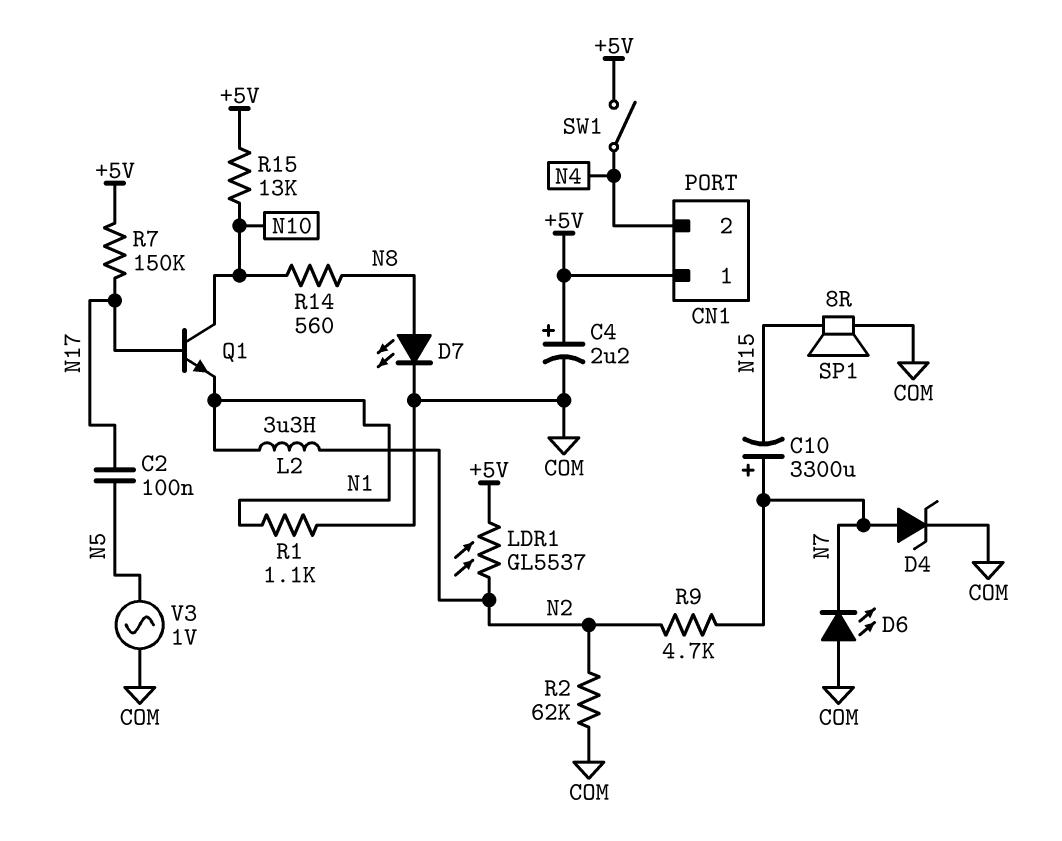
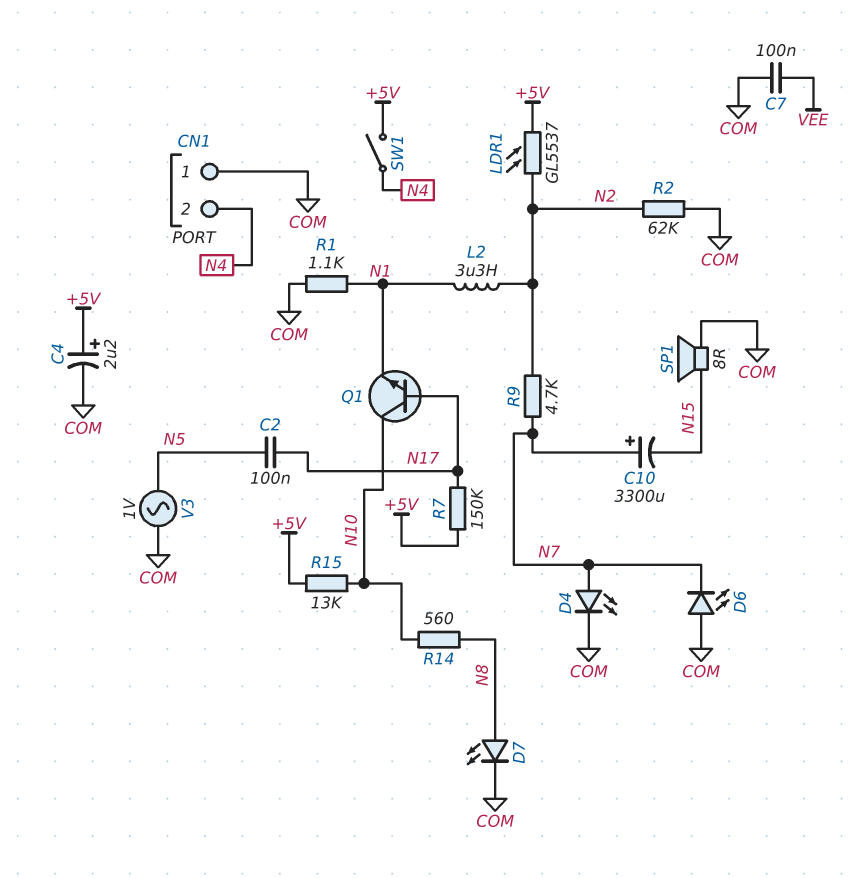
C7: none -> 100nF (COM, VEE)
CN1 pin 1: +5V -> COM
D4: zener (A N7, K COM) -> LED (A N7, K COM)

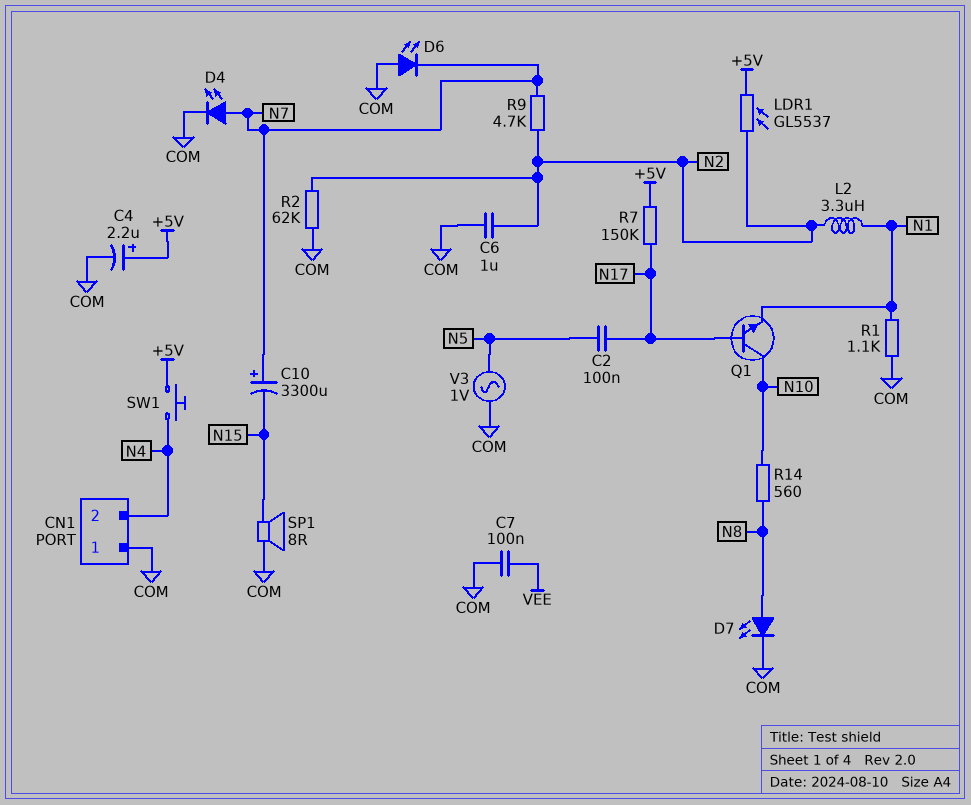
C6: none -> 1uF (COM, N2)
R15: 13k (+5V, N10) -> none
SW1: switch (+5V, N4) -> button (+5V, N4)

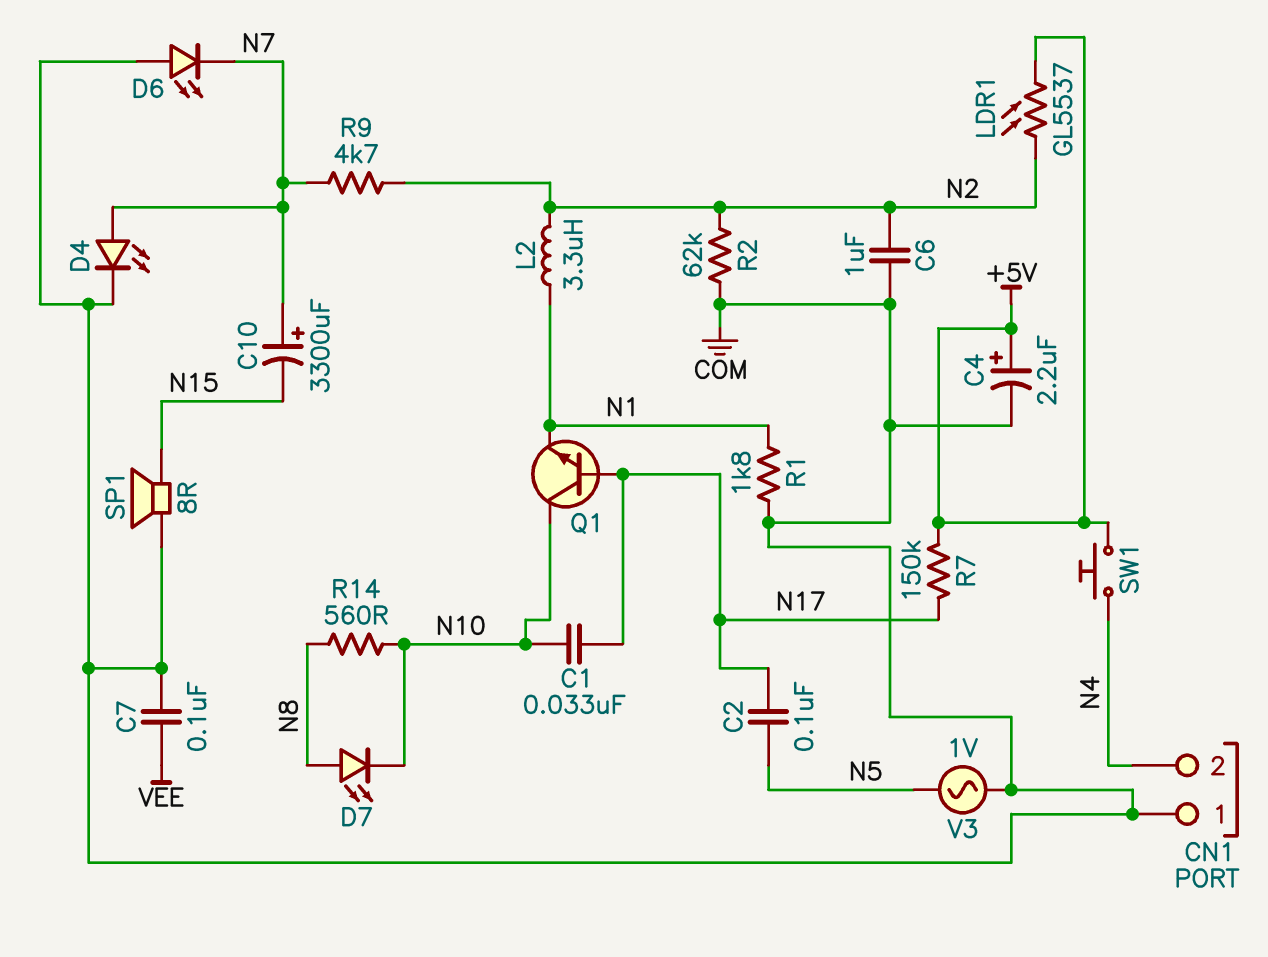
C1: none -> 33nF (N10, N17)
D7: LED (A N8, K COM) -> LED (A N8, K N10)
R1: 1.1k (COM, N1) -> 1.8k (COM, N1)

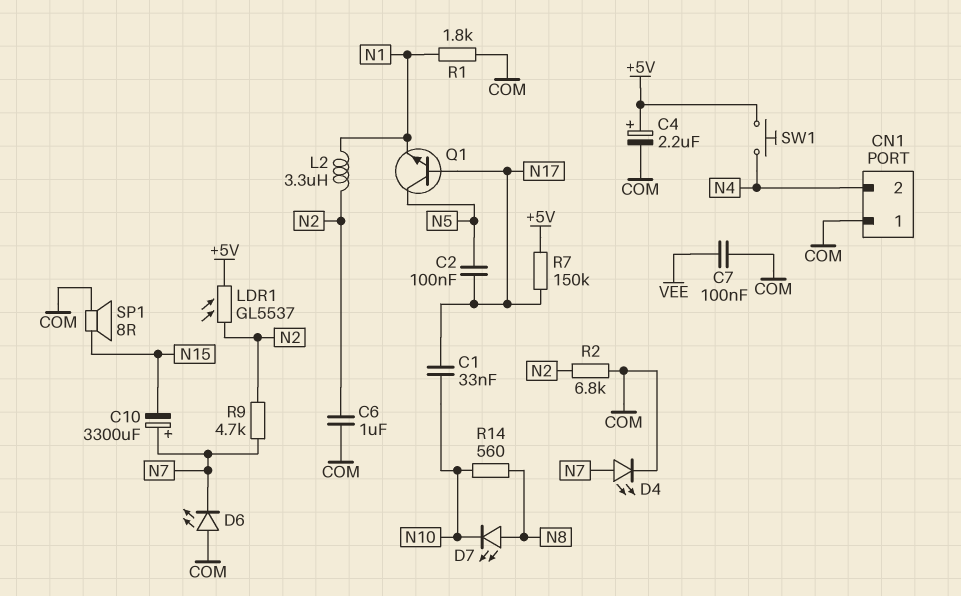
Q1: NPN (B N17, C N10, E N1) -> NPN (B N17, C N5, E N1)
R2: 62k (COM, N2) -> 6.8k (COM, N2)
V3: AC 1V (COM, N5) -> none

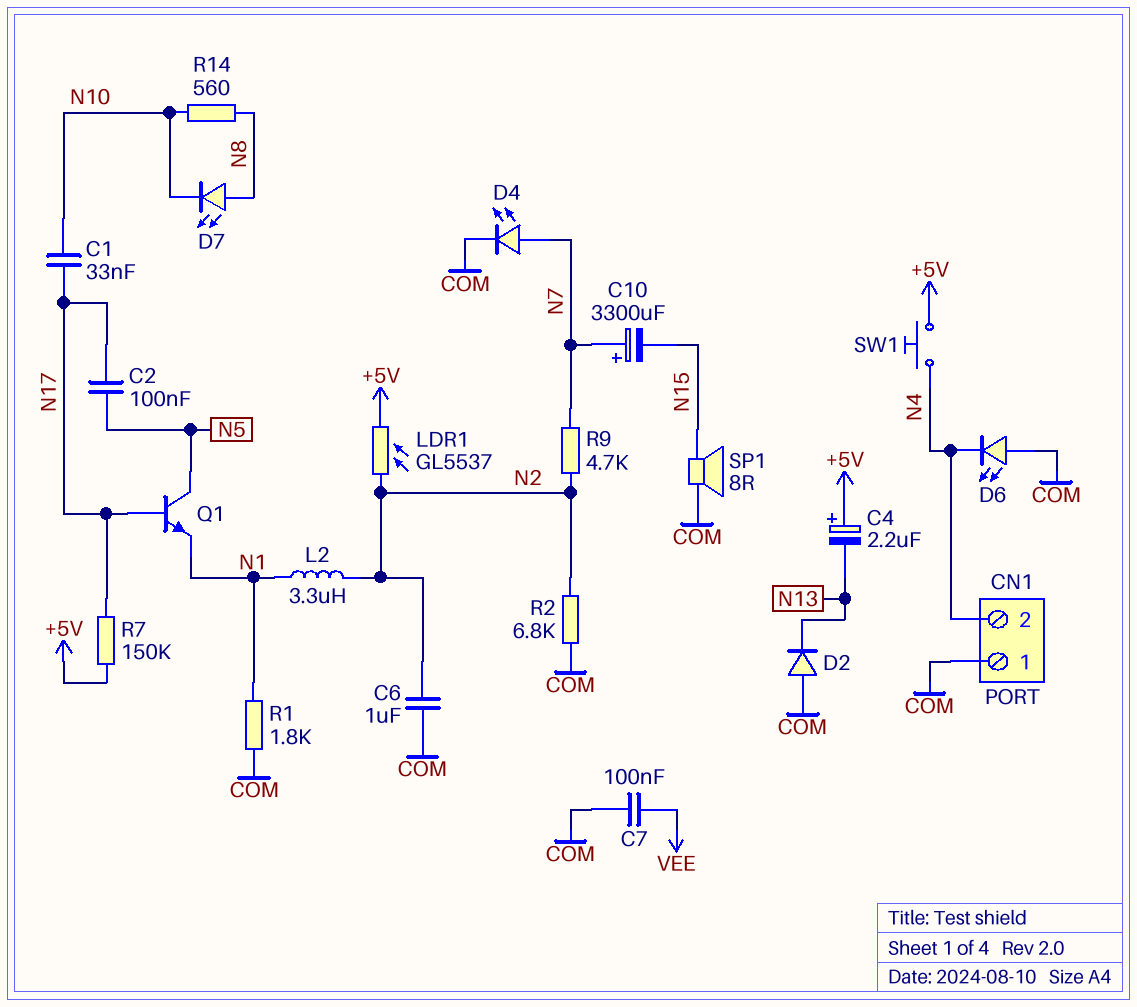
C4: 2.2uF (plus +5V, minus COM) -> 2.2uF (plus +5V, minus N13)
D2: none -> diode (A COM, K N13)
D6: LED (A COM, K N7) -> LED (A COM, K N4)

